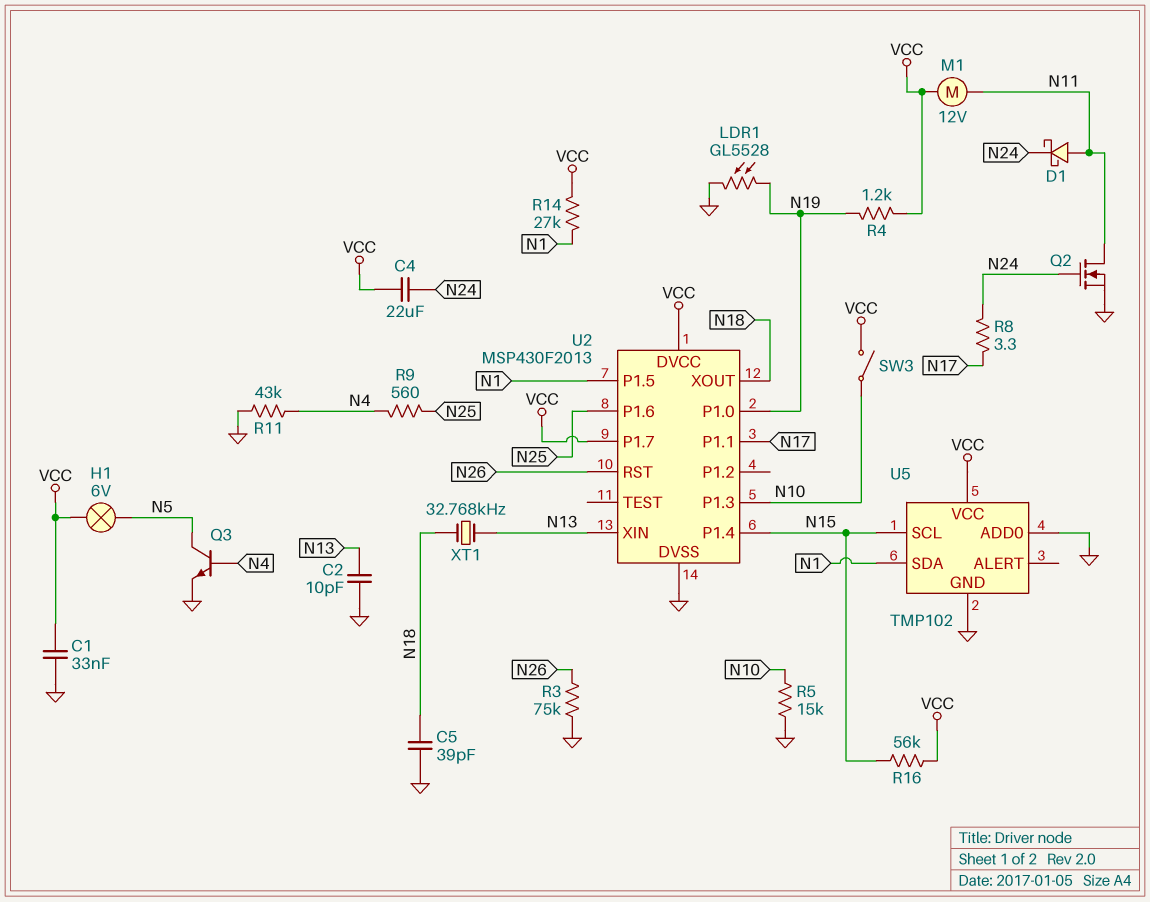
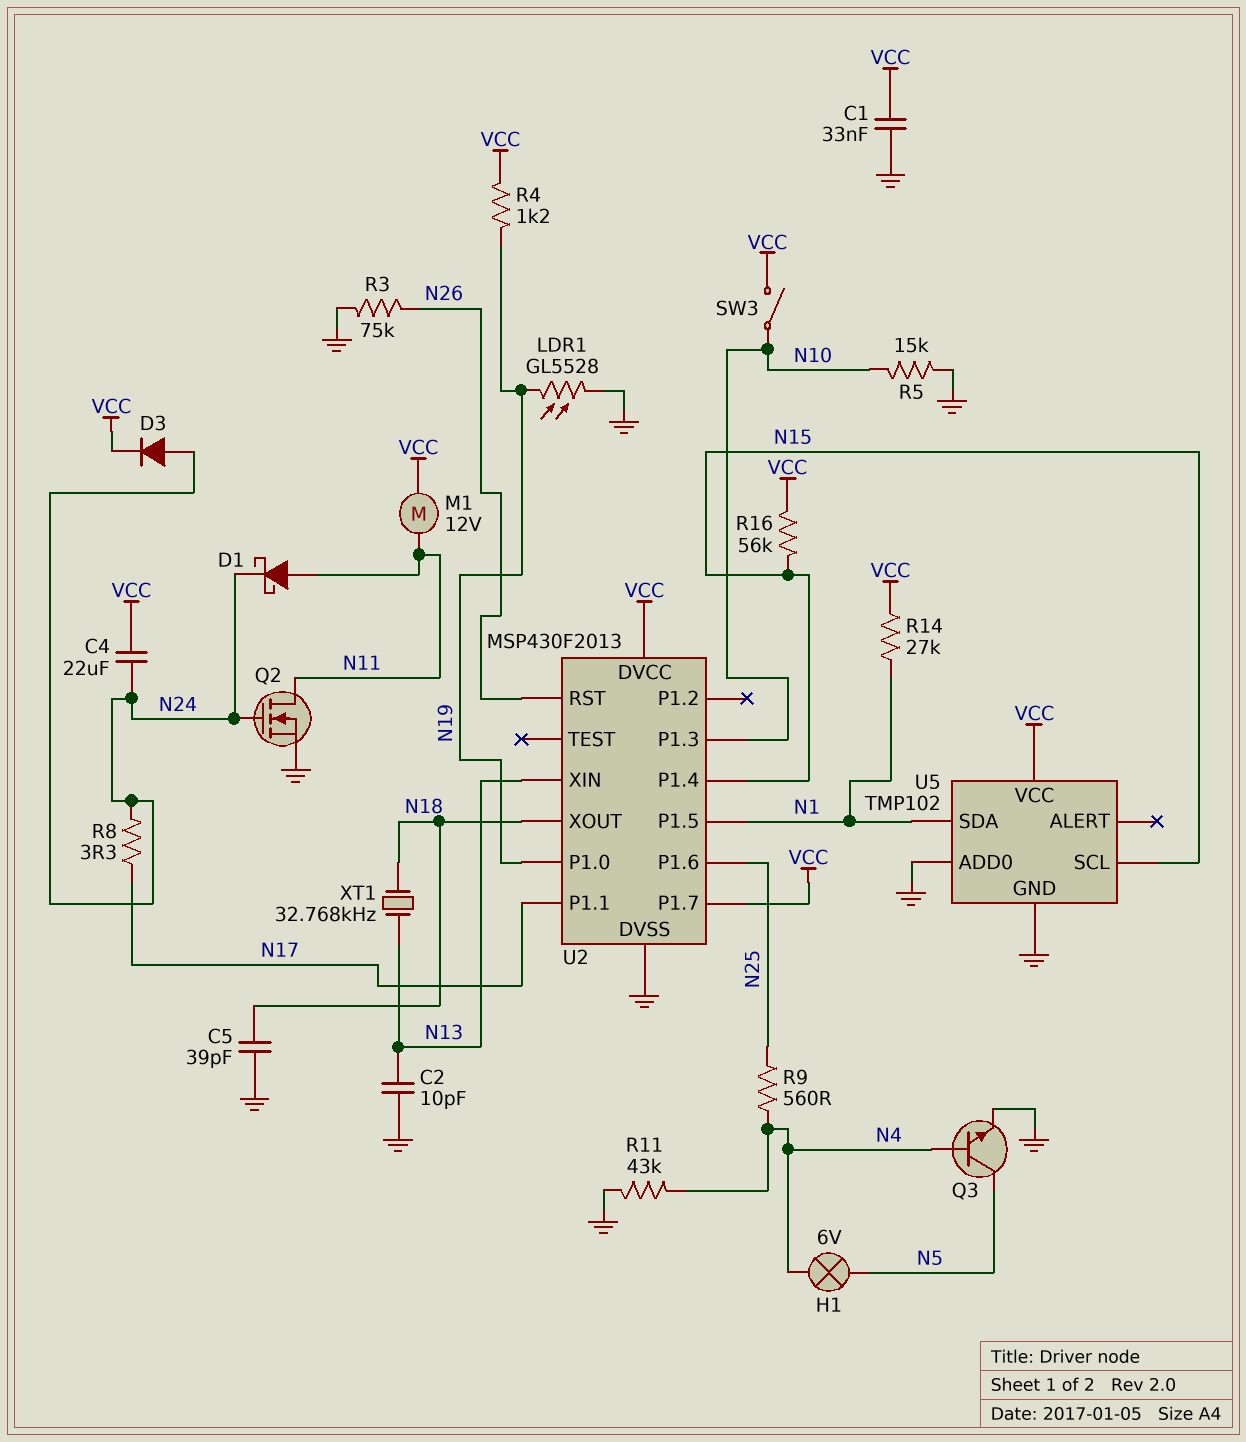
D3: none -> diode (A N24, K VCC)
H1: lamp 6V (N5, VCC) -> lamp 6V (N4, N5)

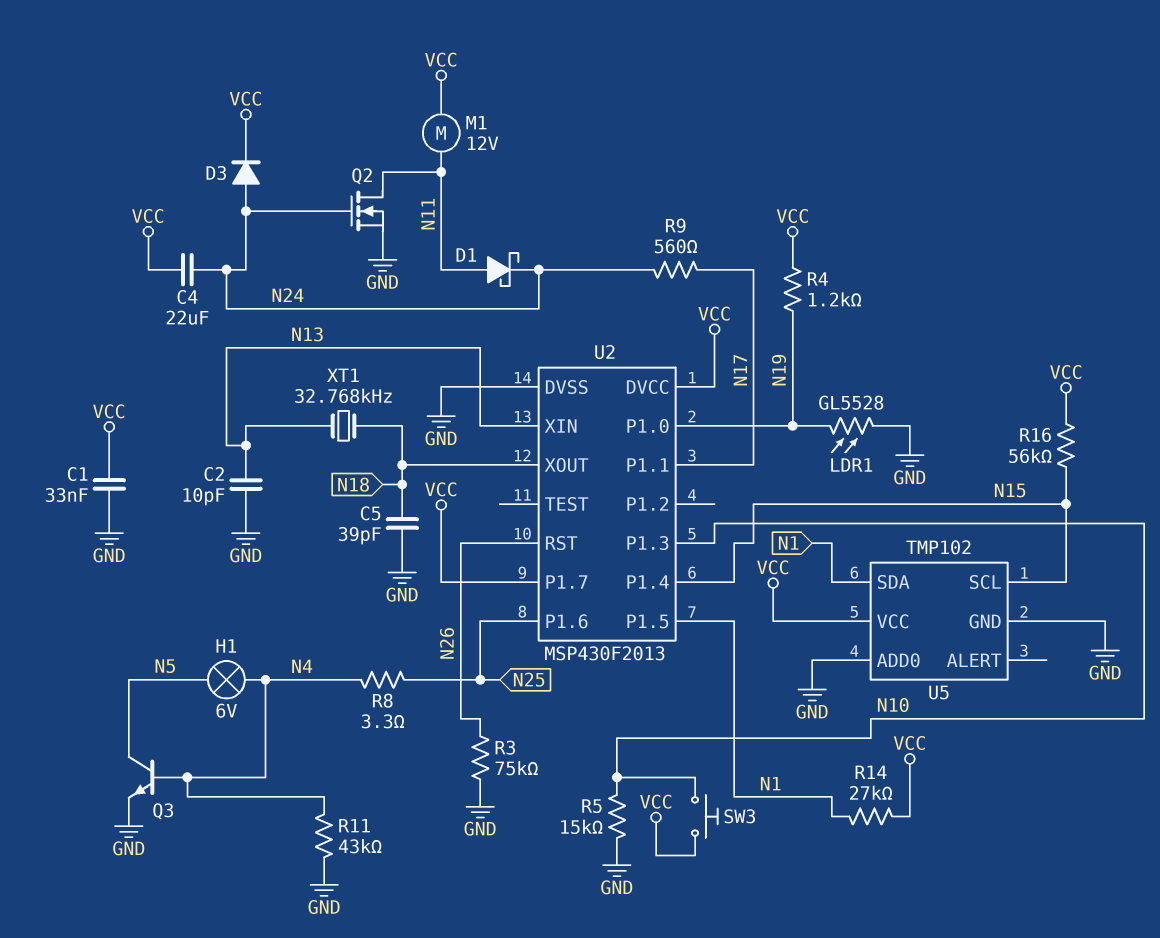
R8: 3.3 (N17, N24) -> 3.3 (N4, N25)
R9: 560 (N4, N25) -> 560 (N17, N24)
SW3: switch (N10, VCC) -> button (N10, VCC)

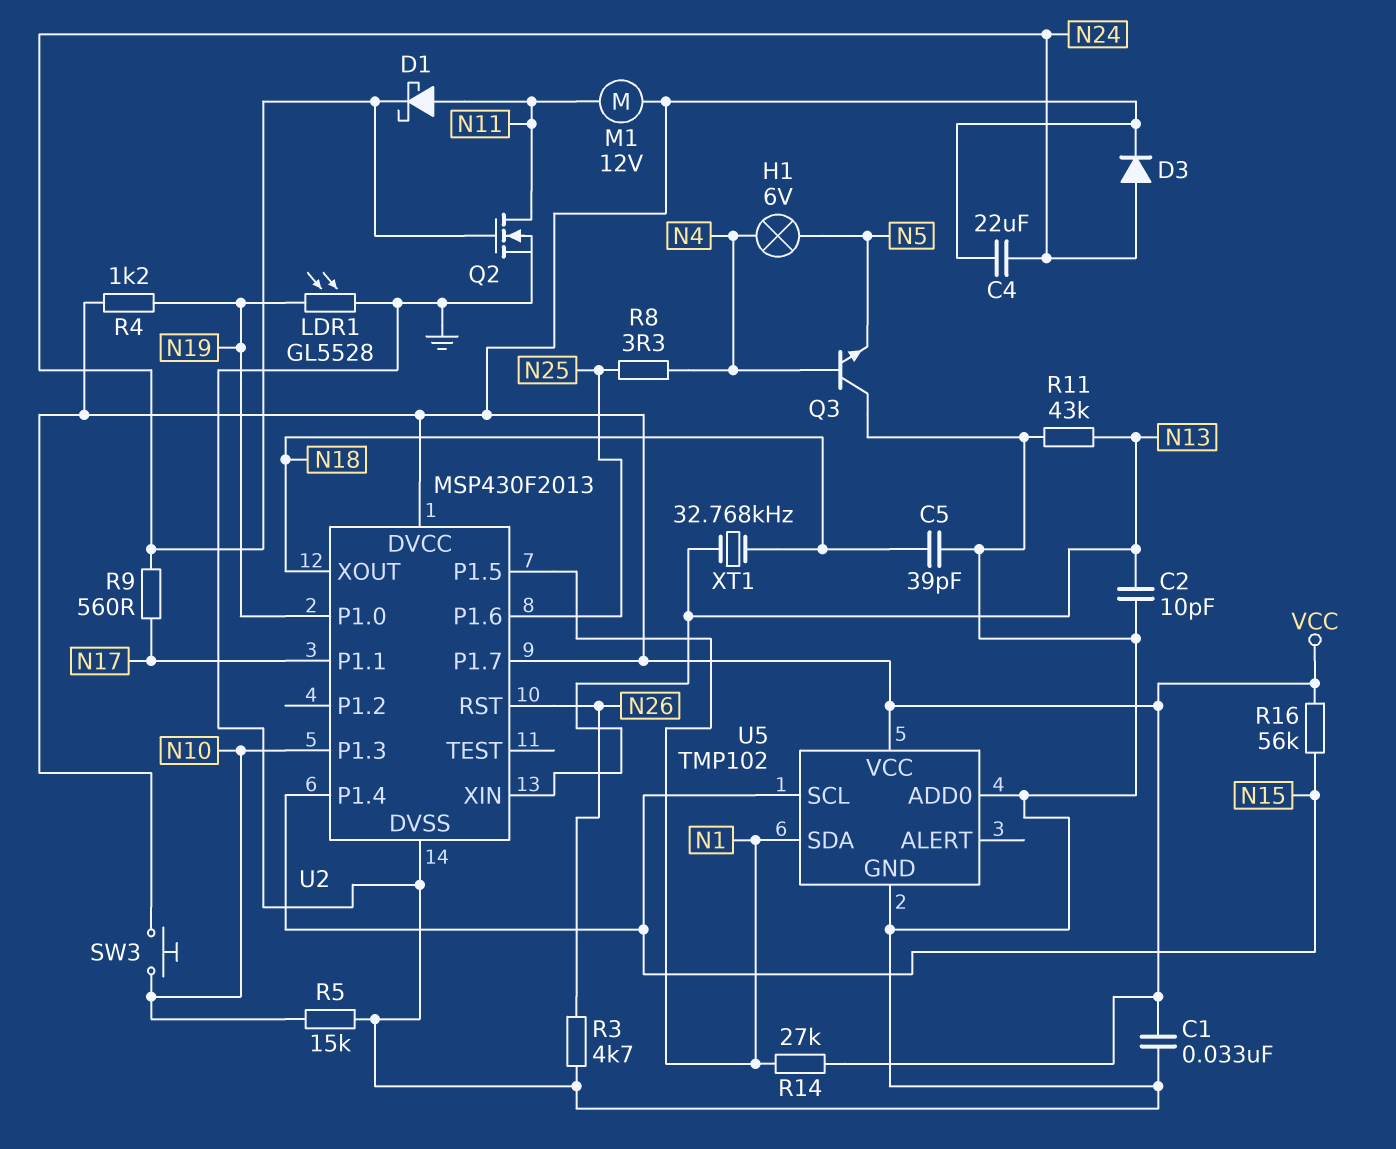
Q3: NPN (B N4, C N5, E GND) -> NPN (B N4, C GND, E N5)
R3: 75k (GND, N26) -> 4.7k (GND, N26)
R11: 43k (GND, N4) -> 43k (GND, N13)

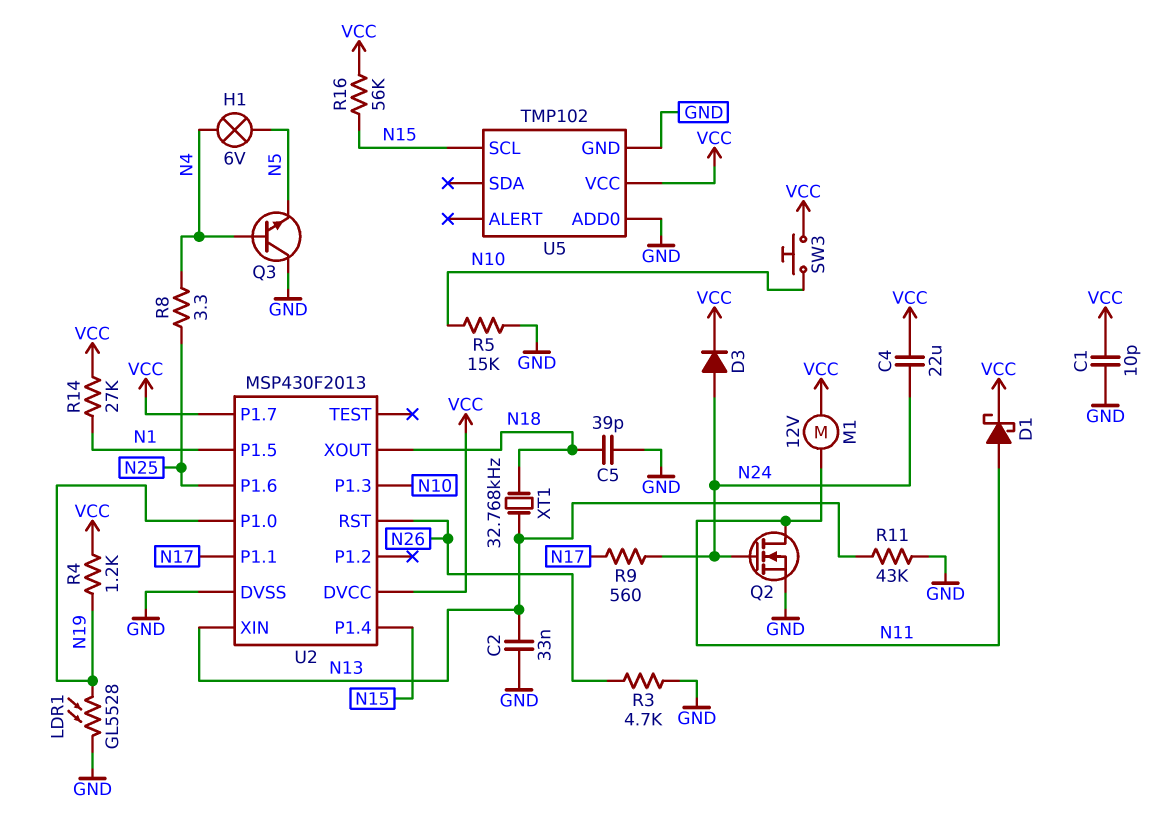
C1: 33nF (GND, VCC) -> 10pF (GND, VCC)
C2: 10pF (GND, N13) -> 33nF (GND, N13)
D1: schottky (A N11, K N24) -> schottky (A N11, K VCC)
U5 pin SDA: N1 -> none

